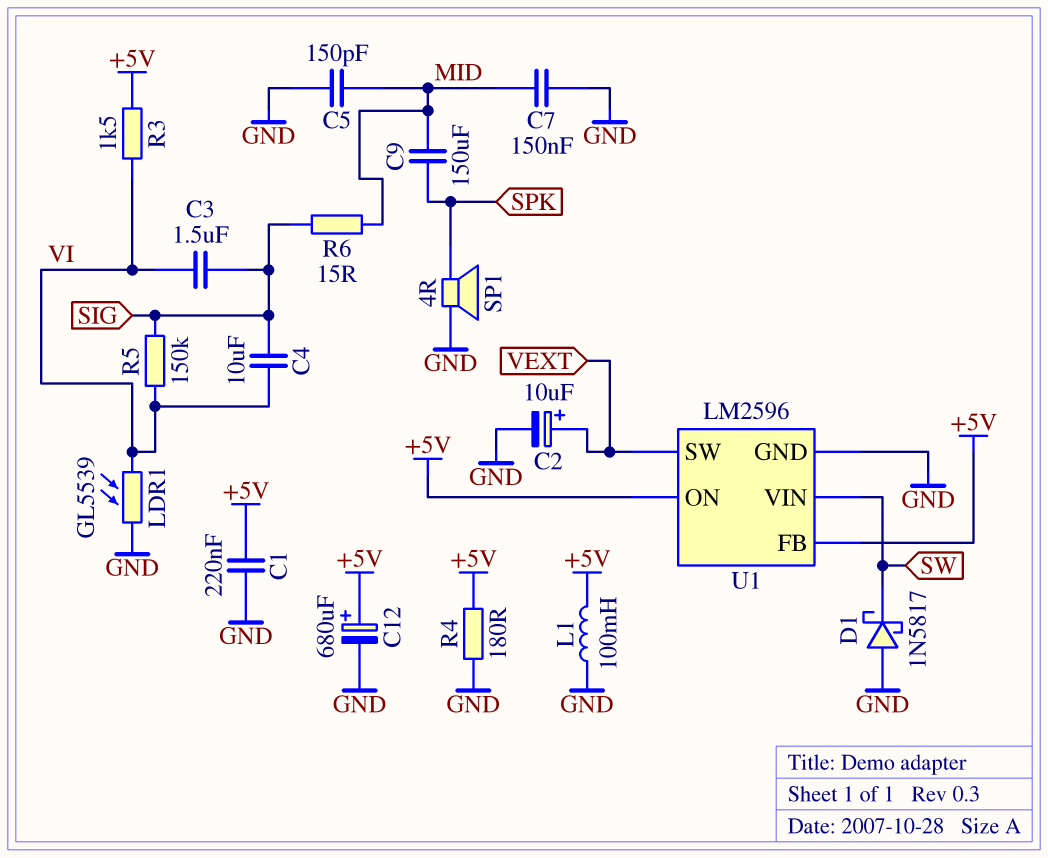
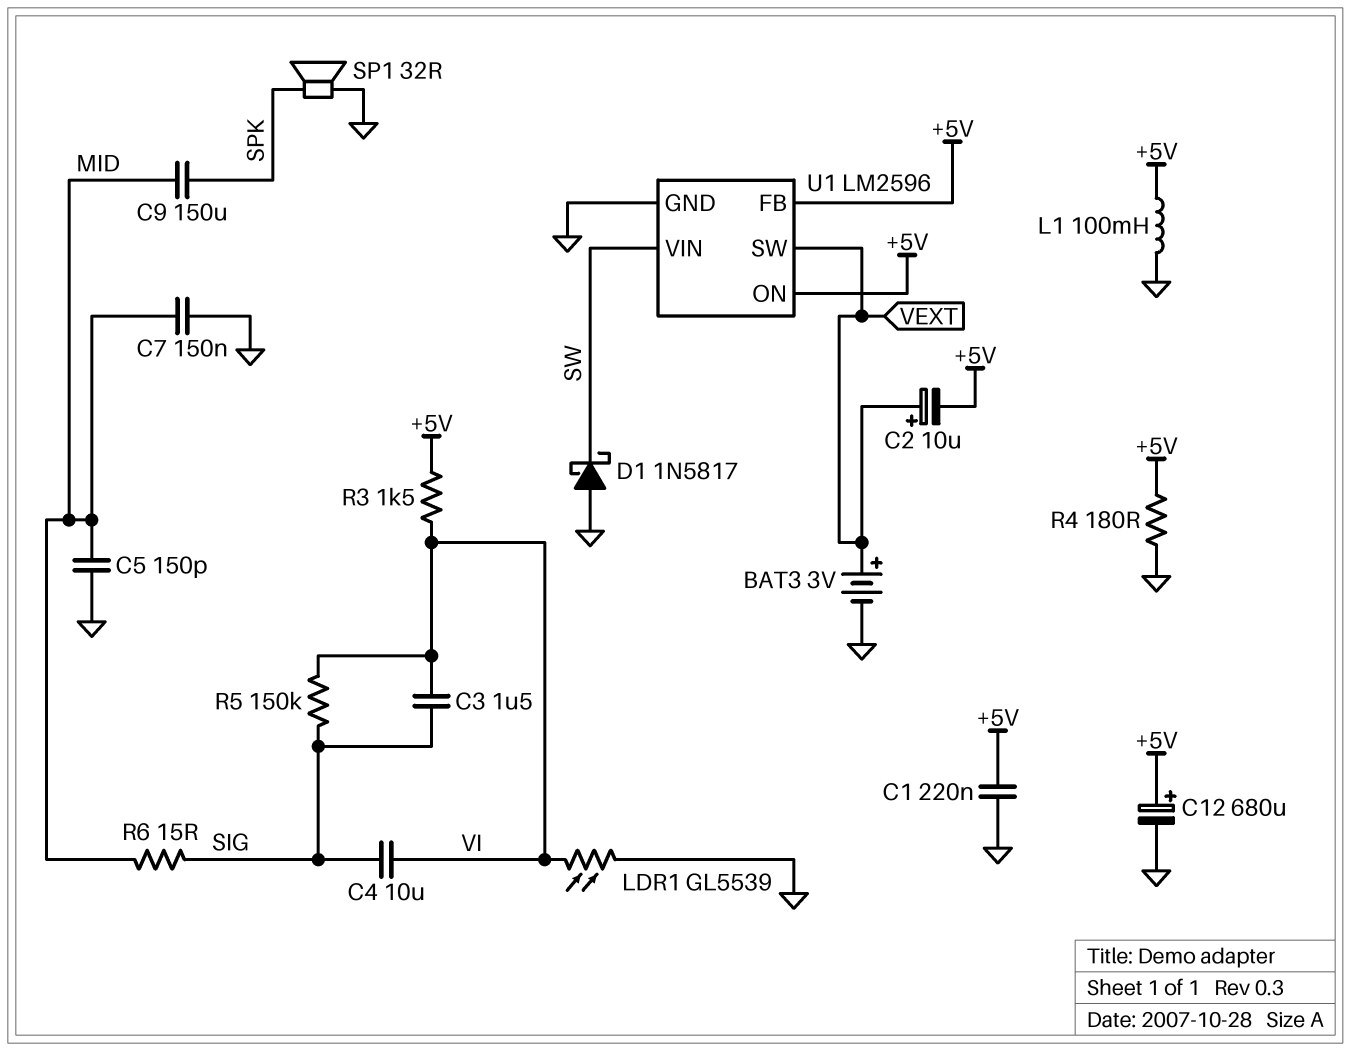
BAT3: none -> 3V (plus VEXT, minus GND)
C2: 10uF (plus VEXT, minus GND) -> 10uF (plus VEXT, minus +5V)
SP1: speaker 4R (GND, SPK) -> speaker 32R (GND, SPK)

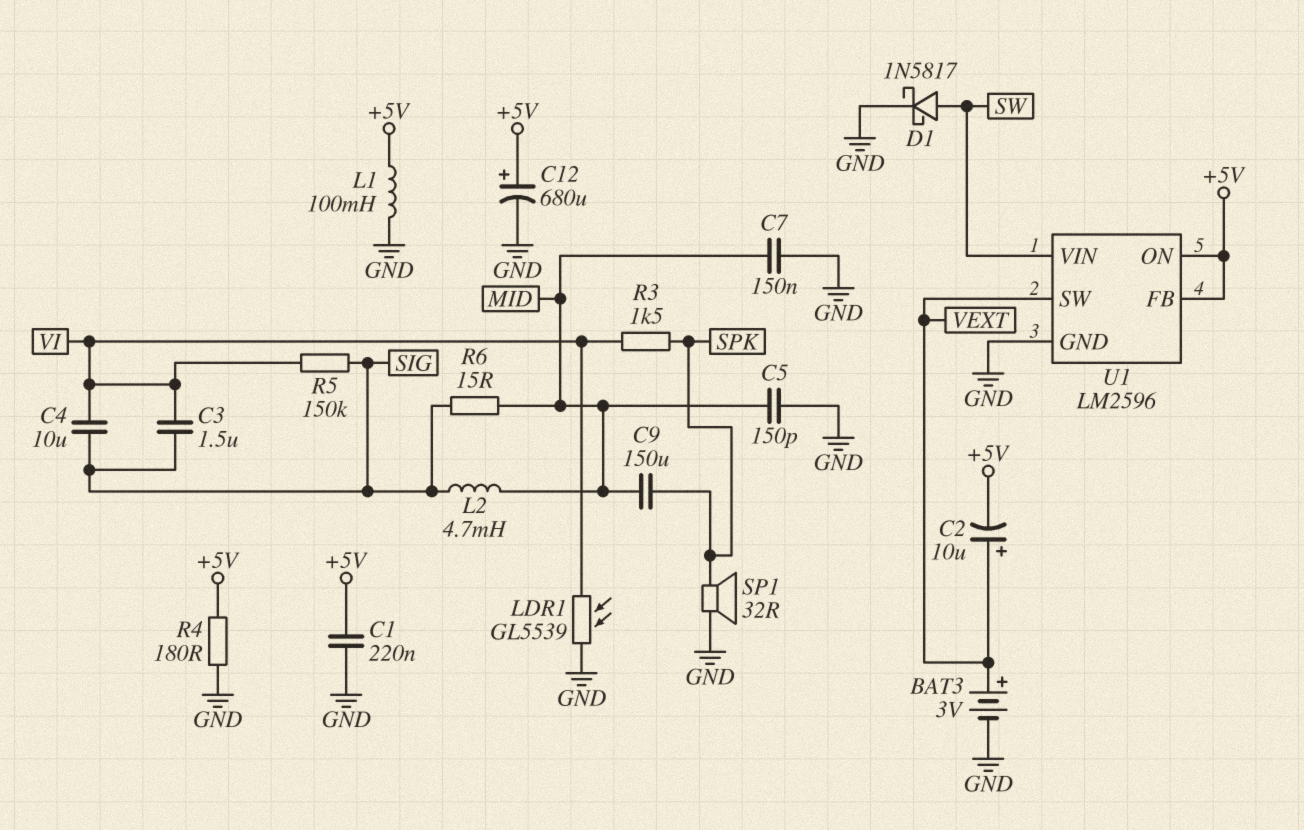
D1: schottky 1N5817 (A GND, K SW) -> schottky 1N5817 (A SW, K GND)
L2: none -> 4.7mH (MID, SIG)
R3: 1.5k (+5V, VI) -> 1.5k (SPK, VI)

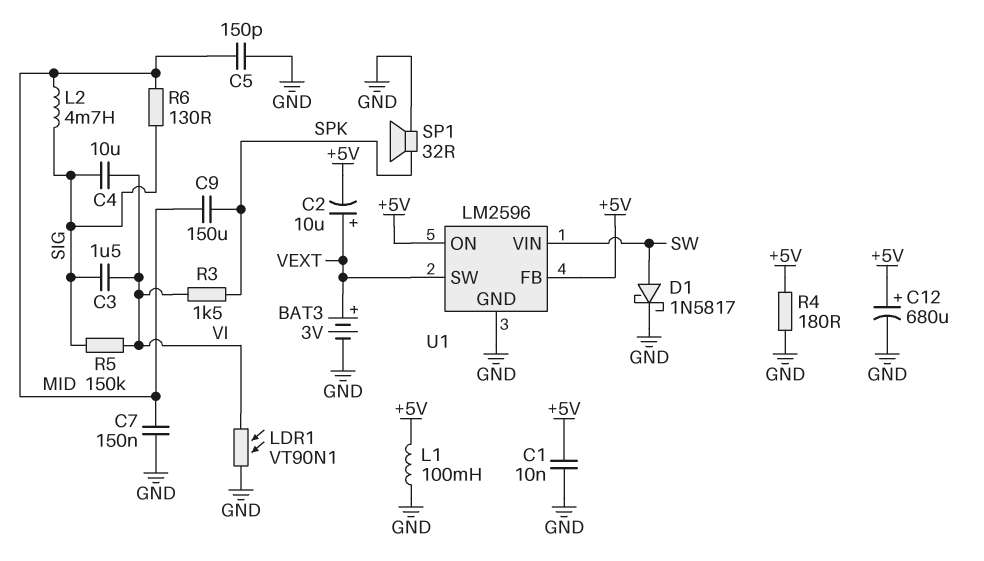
C1: 220nF (+5V, GND) -> 10nF (+5V, GND)
LDR1: GL5539 (GND, VI) -> VT90N1 (GND, VI)
R6: 15 (MID, SIG) -> 130 (MID, SIG)

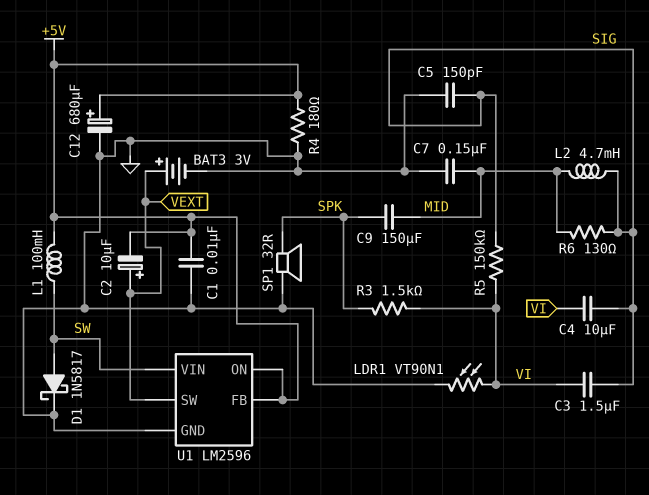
C5: 150pF (GND, MID) -> 150pF (GND, SIG)
L1: 100mH (+5V, GND) -> 100mH (+5V, SW)

